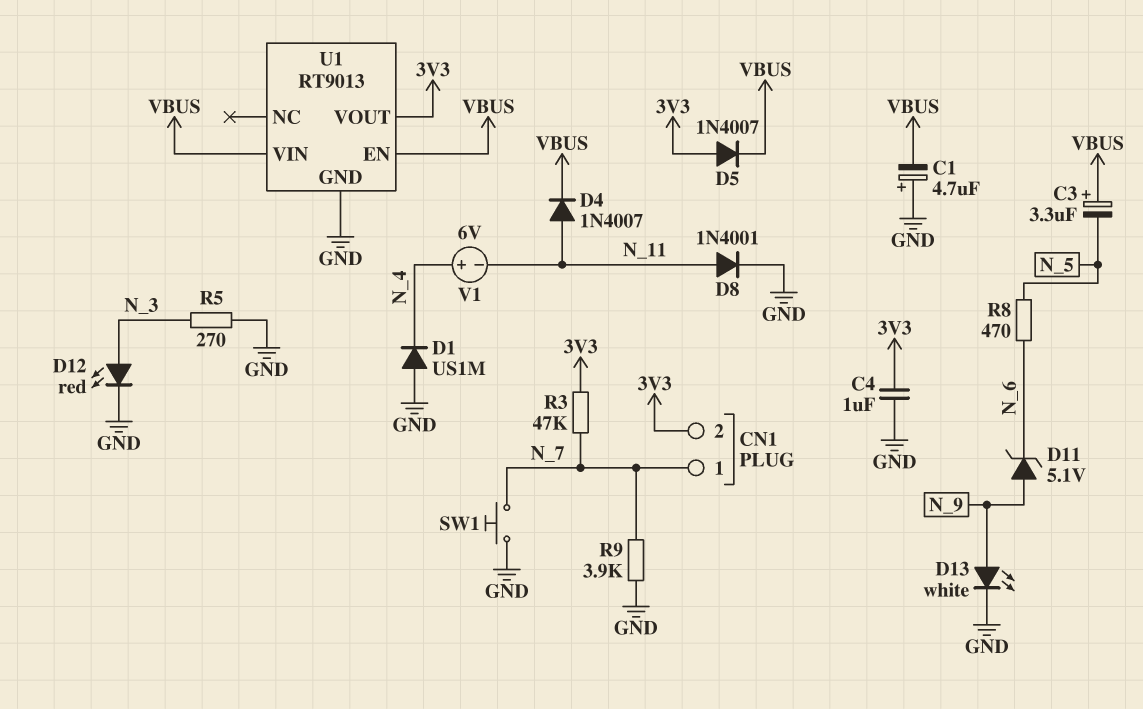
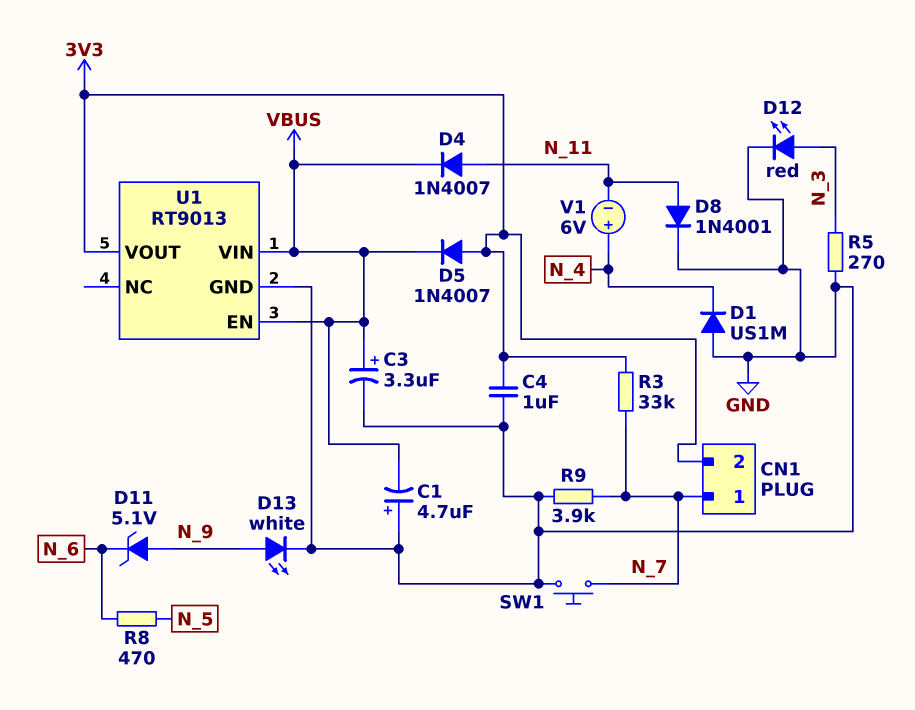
C3: 3.3uF (plus VBUS, minus N_5) -> 3.3uF (plus VBUS, minus GND)
R3: 47k (3V3, N_7) -> 33k (3V3, N_7)

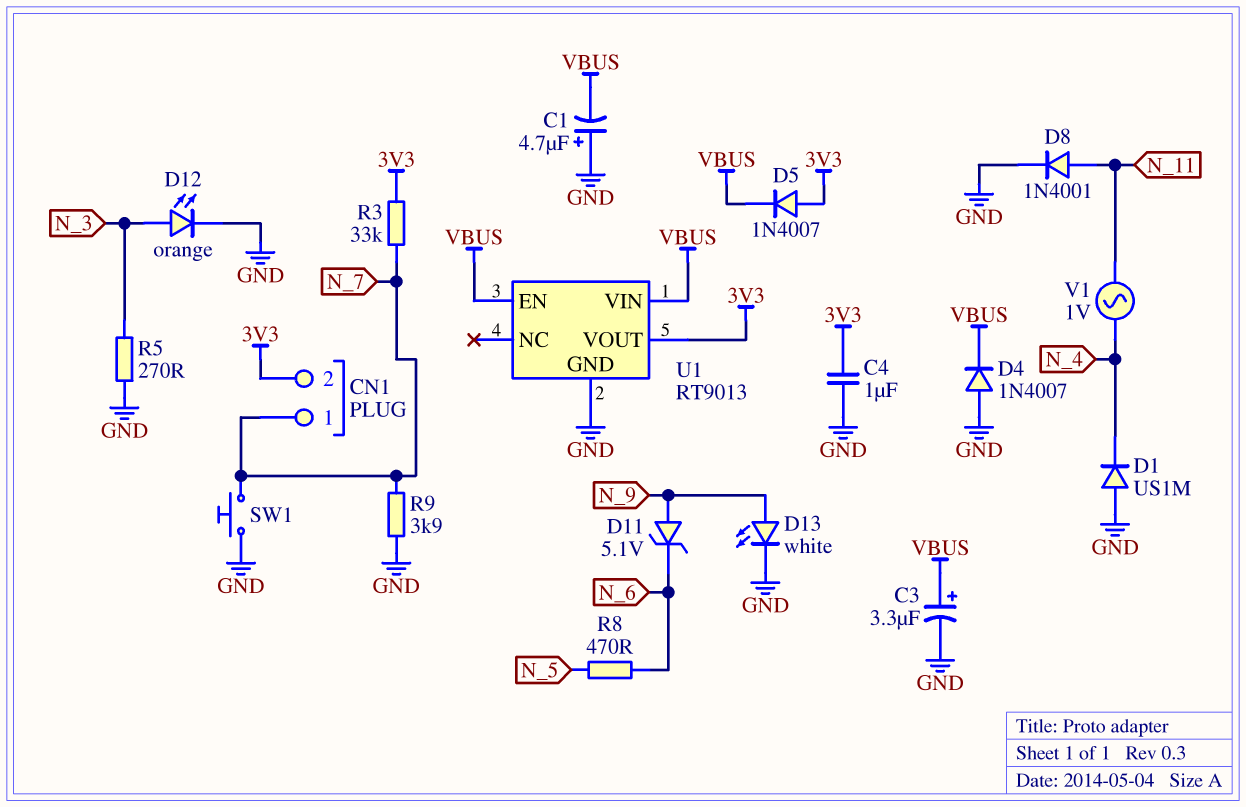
D4: diode 1N4007 (A N_11, K VBUS) -> diode 1N4007 (A GND, K VBUS)
D12: LED red (A N_3, K GND) -> LED orange (A N_3, K GND)
V1: 6V (plus N_4, minus N_11) -> AC 1V (N_4, N_11)

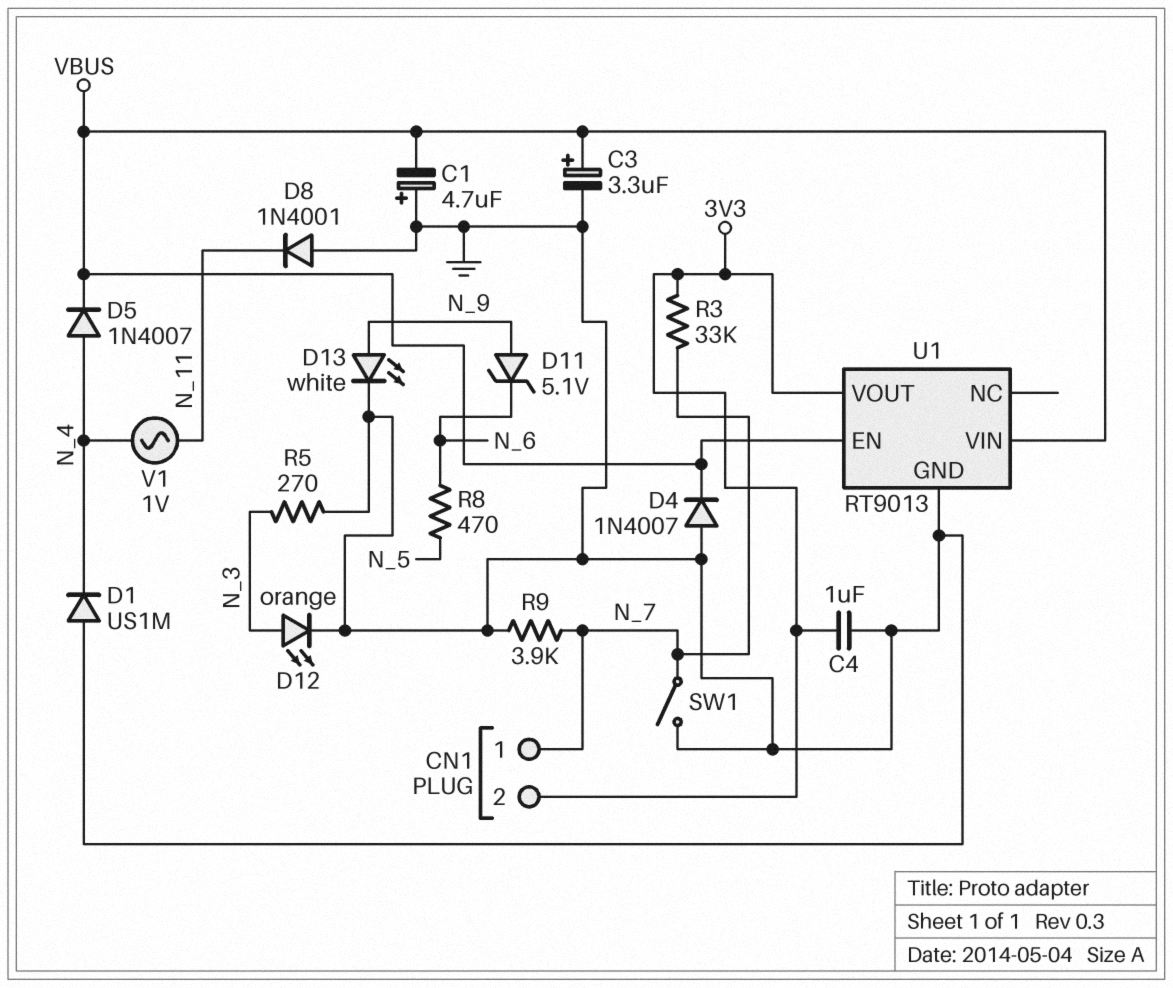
D5: diode 1N4007 (A 3V3, K VBUS) -> diode 1N4007 (A N_4, K VBUS)
D8: diode 1N4001 (A N_11, K GND) -> diode 1N4001 (A GND, K N_11)
SW1: button (GND, N_7) -> switch (GND, N_7)

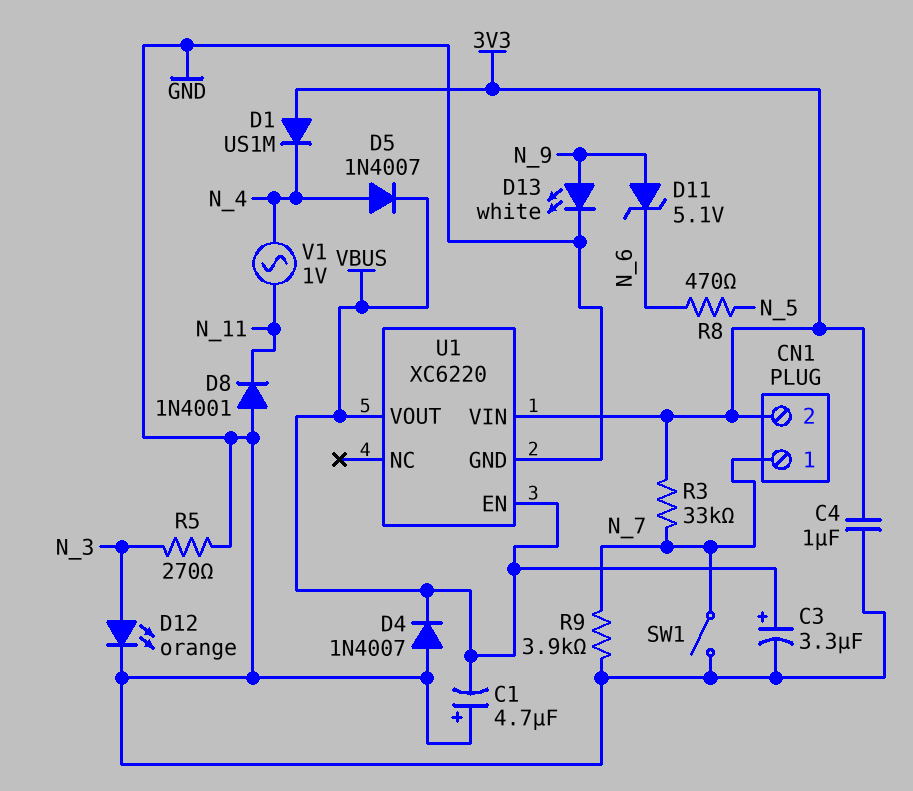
D1: diode US1M (A GND, K N_4) -> diode US1M (A 3V3, K N_4)
U1: RT9013 -> XC6220
U1 pin VIN: VBUS -> 3V3
U1 pin VOUT: 3V3 -> VBUS

